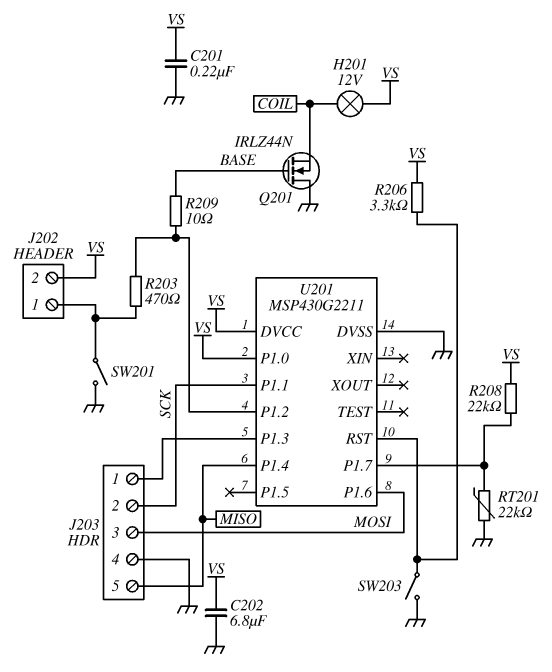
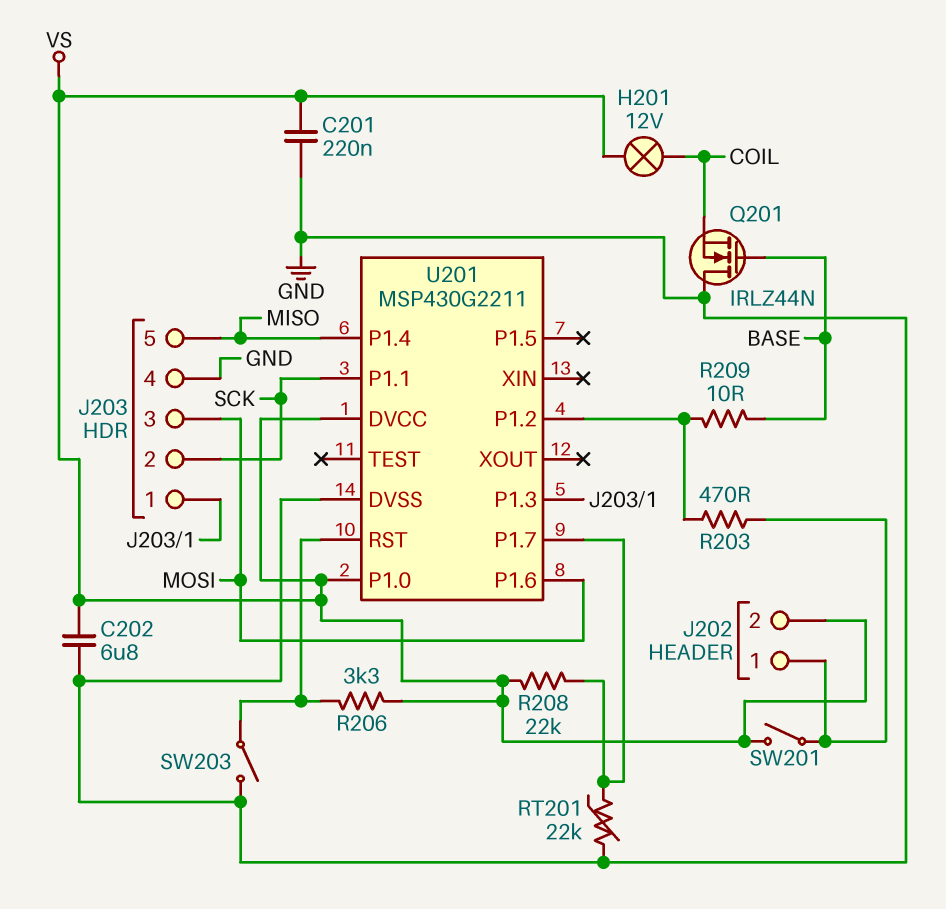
SW201: switch (GND, J202/1) -> switch (J202/1, VS)

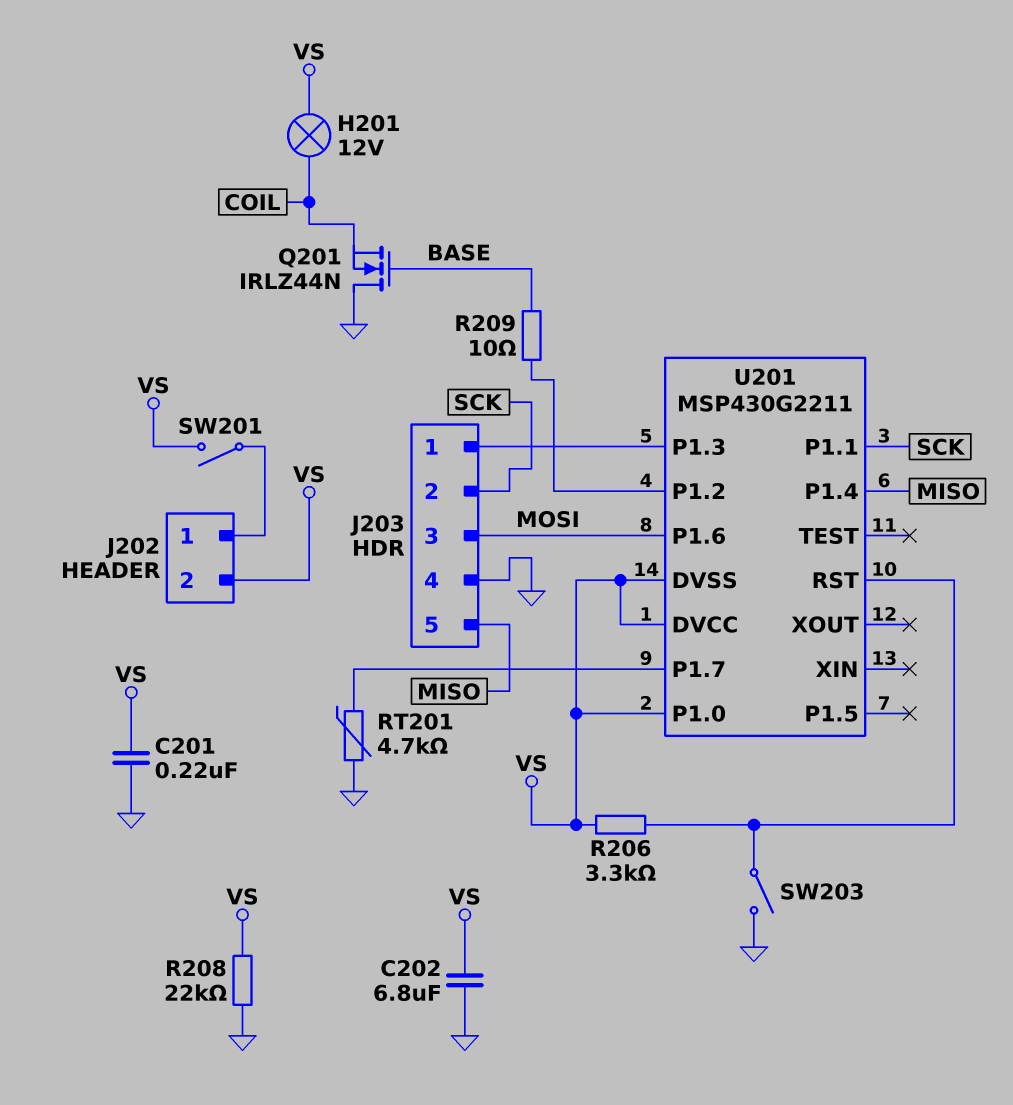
R203: 470 (J202/1, U201/P1.2) -> none
R208: 22k (U201/P1.7, VS) -> 22k (GND, VS)
RT201: 22k (GND, U201/P1.7) -> 4.7k (GND, U201/P1.7)
U201 pin DVSS: GND -> VS

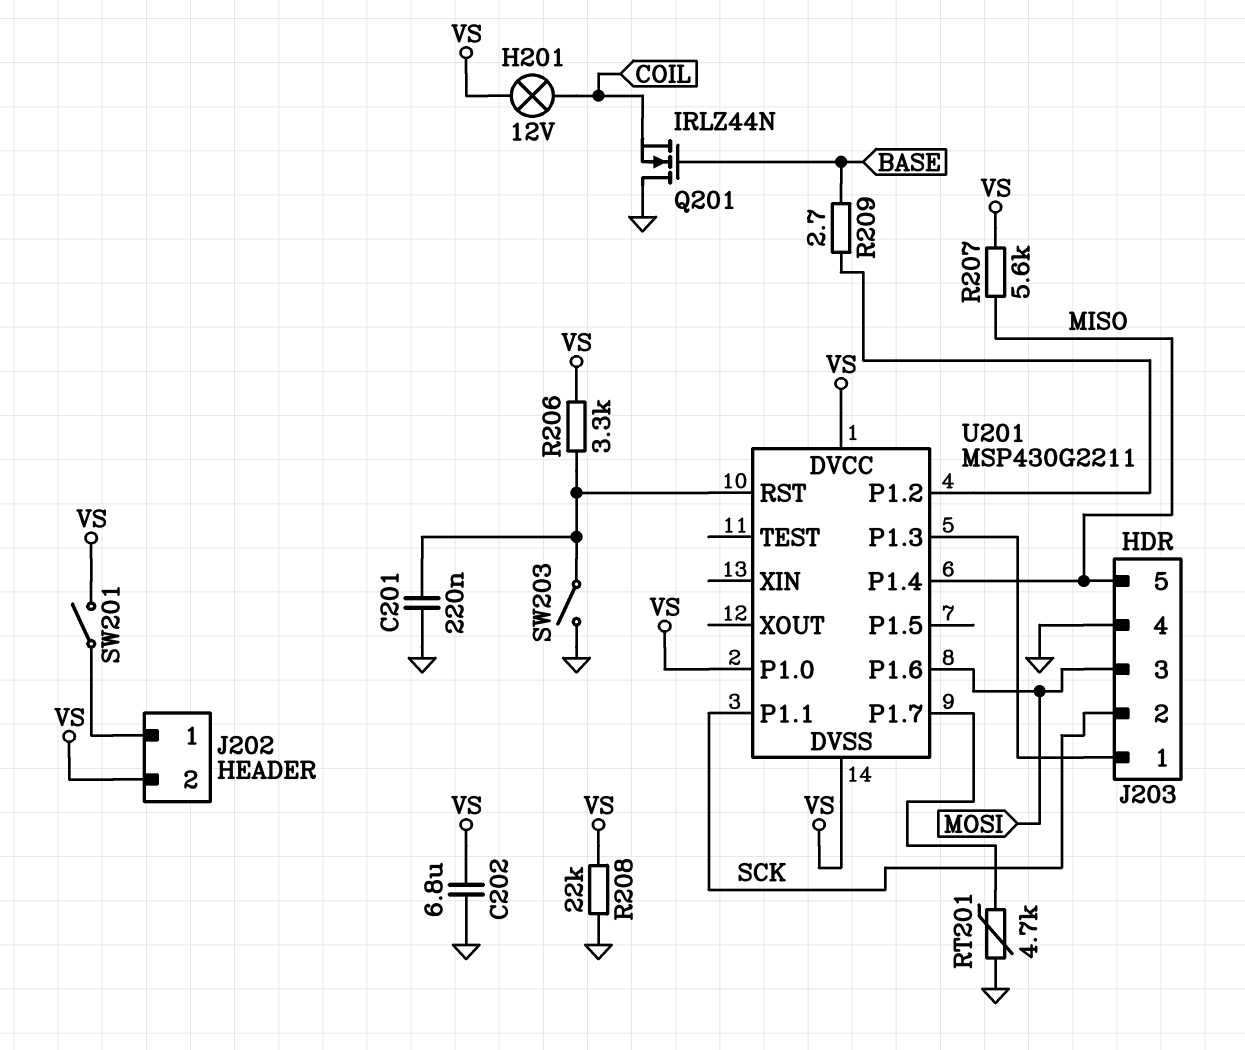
C201: 220nF (GND, VS) -> 220nF (GND, U201/RST)
R207: none -> 5.6k (MISO, VS)
R209: 10 (BASE, U201/P1.2) -> 2.7 (BASE, U201/P1.2)

